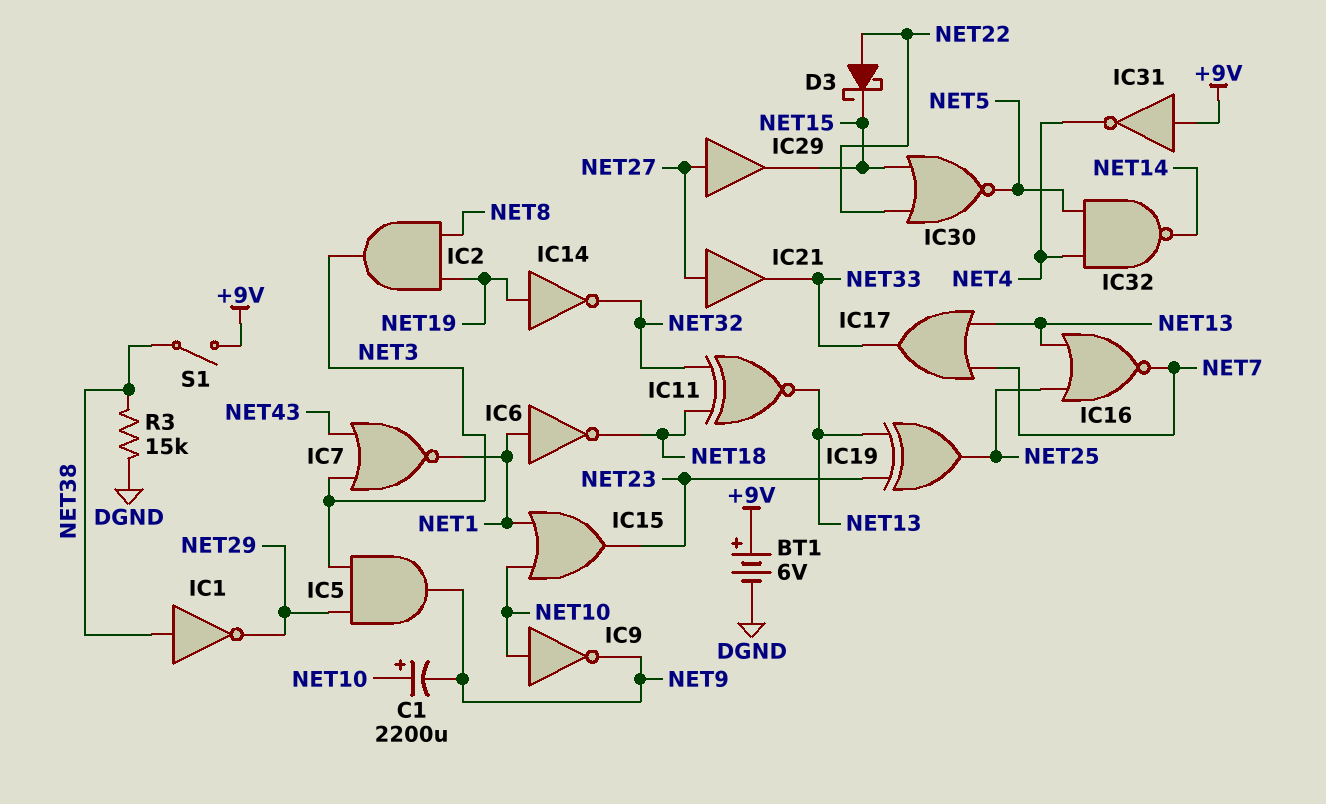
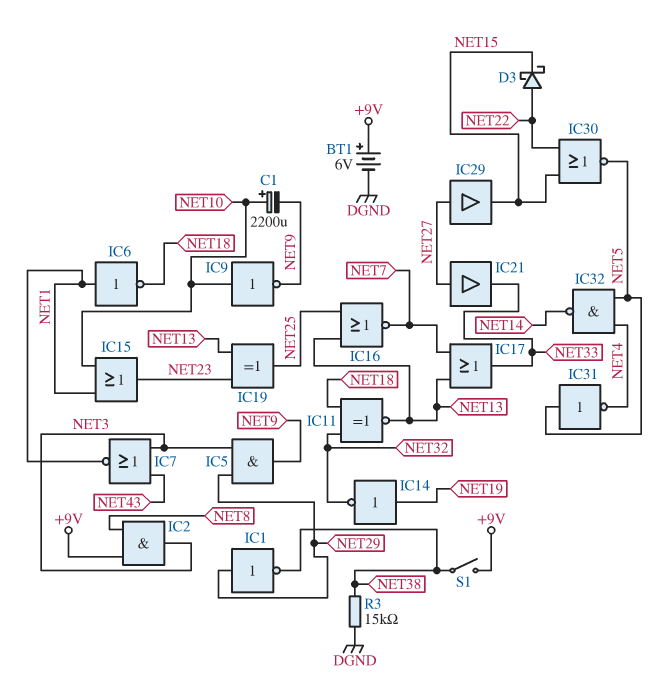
IC1: NOT (in NET38, out NET29) -> NOT (in NET29, out NET38)
IC2: AND (in NET8, in NET19, out NET3) -> AND (in +9V, in NET8, out NET3)
IC31: NOT (in +9V, out NET4) -> NOT (in NET5, out NET4)

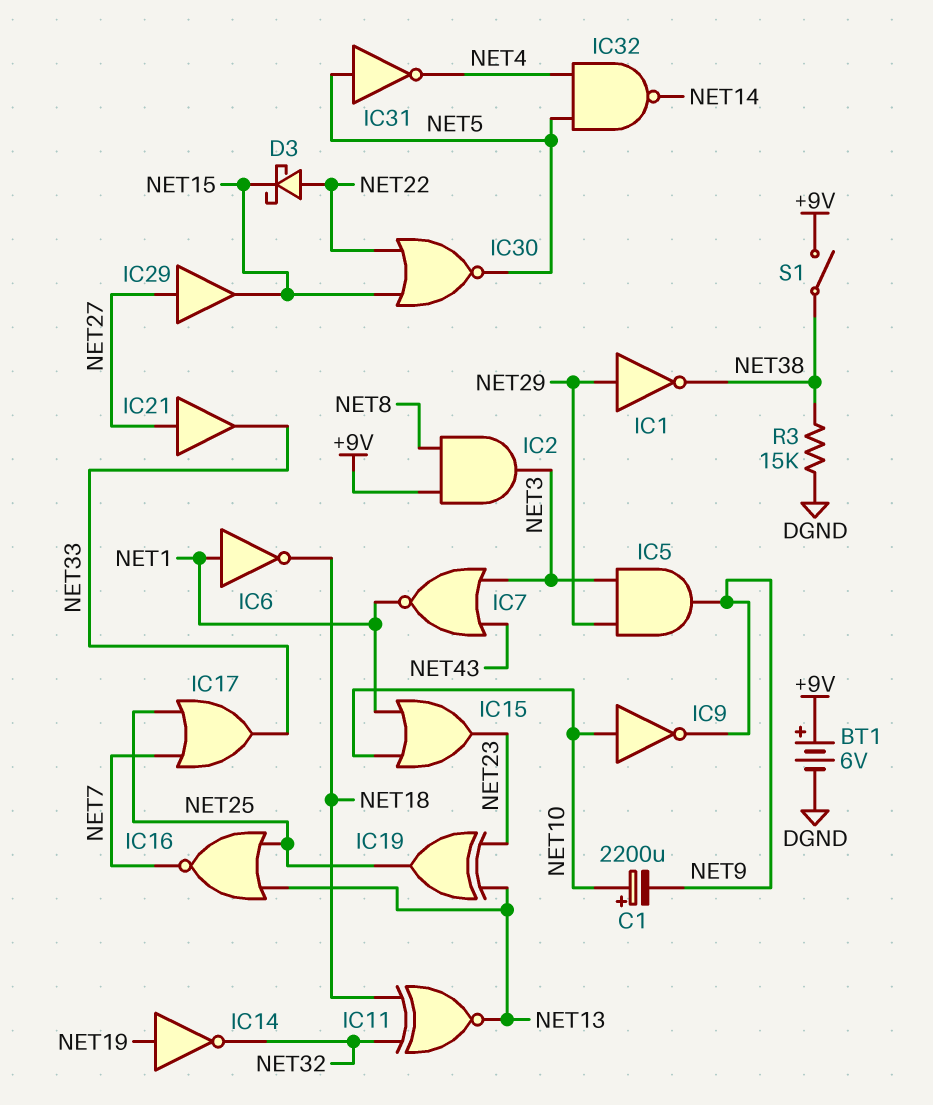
IC17: OR (in NET7, in NET13, out NET33) -> OR (in NET7, in NET25, out NET33)

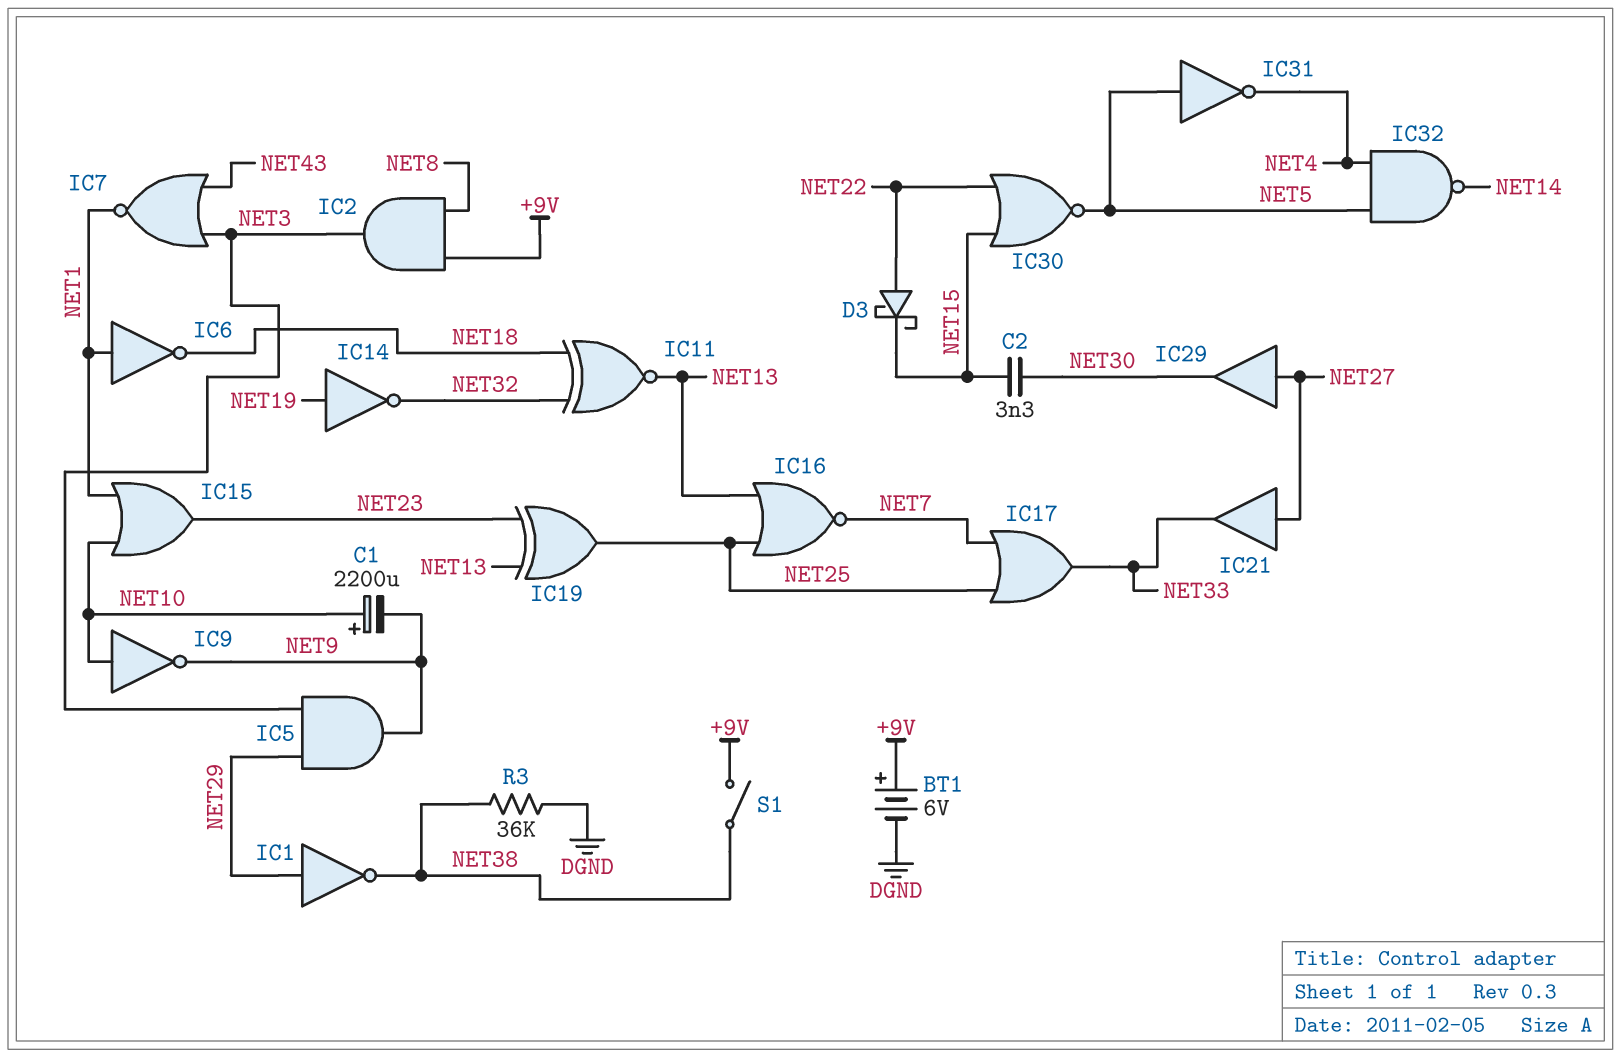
C2: none -> 3.3nF (NET15, NET30)
IC29: buffer (in NET27, out NET15) -> buffer (in NET27, out NET30)
R3: 15k (DGND, NET38) -> 36k (DGND, NET38)

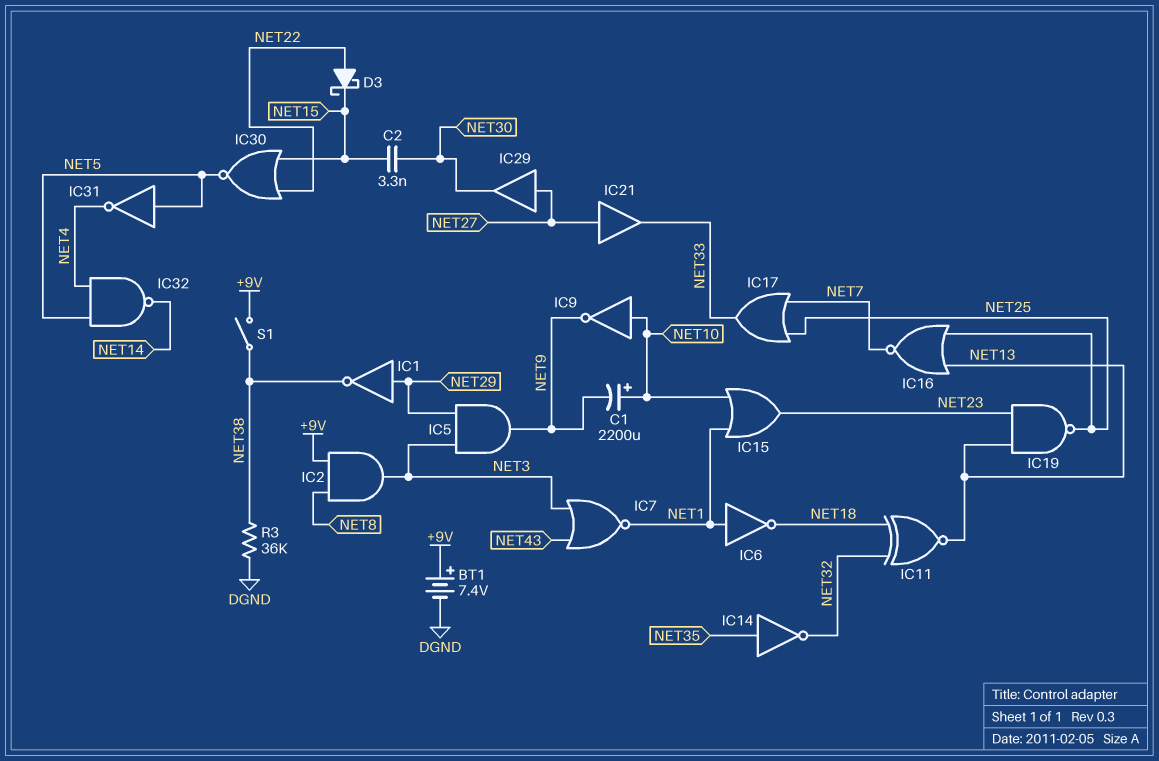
BT1: 6V (plus +9V, minus DGND) -> 7.4V (plus +9V, minus DGND)
IC14: NOT (in NET19, out NET32) -> NOT (in NET35, out NET32)
IC19: XOR (in NET13, in NET23, out NET25) -> NAND (in NET13, in NET23, out NET25)

